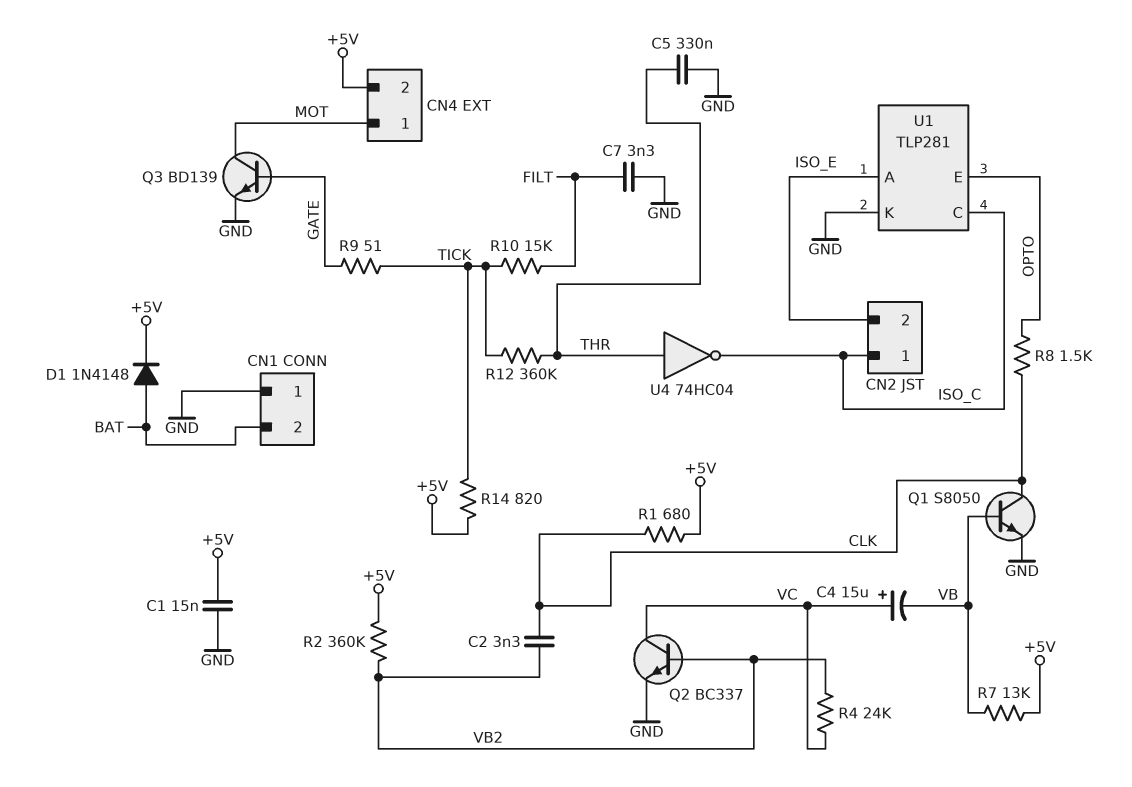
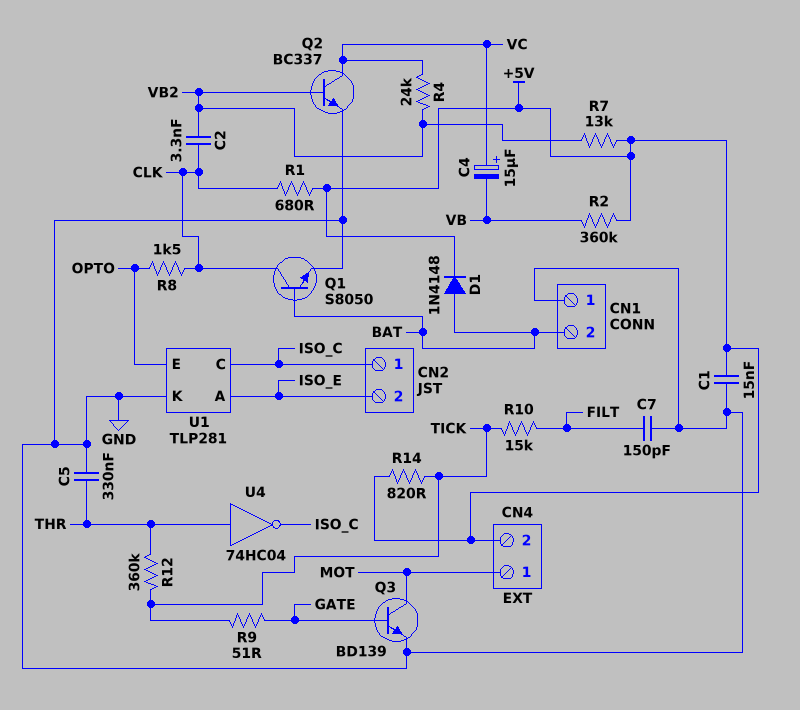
C7: 3.3nF (FILT, GND) -> 150pF (FILT, GND)
Q1: NPN S8050 (B VB, C CLK, E GND) -> NPN S8050 (B BAT, C CLK, E GND)
R2: 360k (+5V, VB2) -> 360k (+5V, VB)
R7: 13k (+5V, VB) -> 13k (+5V, VB2)

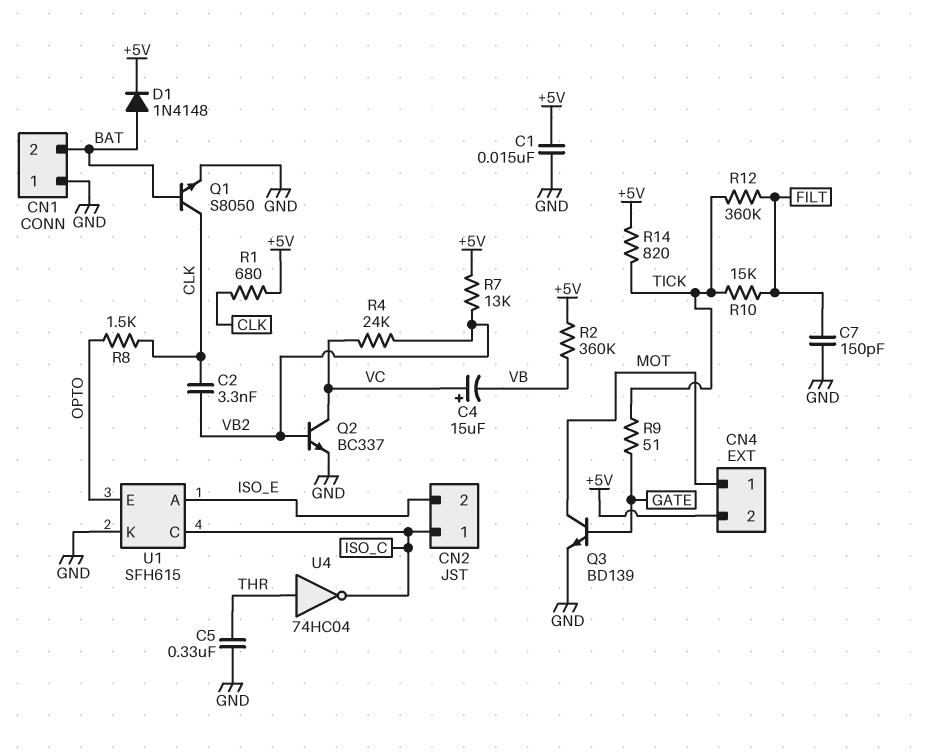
R12: 360k (THR, TICK) -> 360k (FILT, TICK)
U1: TLP281 -> SFH615

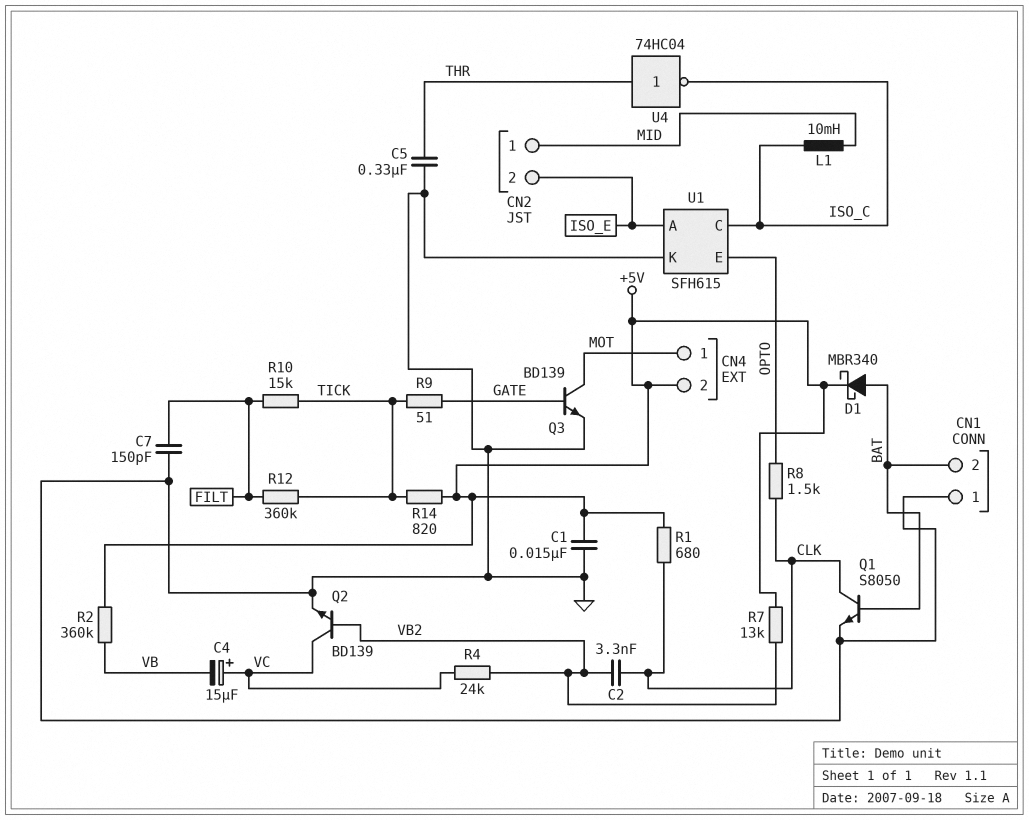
CN2 pin 1: ISO_C -> MID
D1: diode 1N4148 (A BAT, K +5V) -> schottky MBR340 (A BAT, K +5V)
L1: none -> 10mH (ISO_C, MID)
Q2: NPN BC337 (B VB2, C VC, E GND) -> NPN BD139 (B VB2, C VC, E GND)

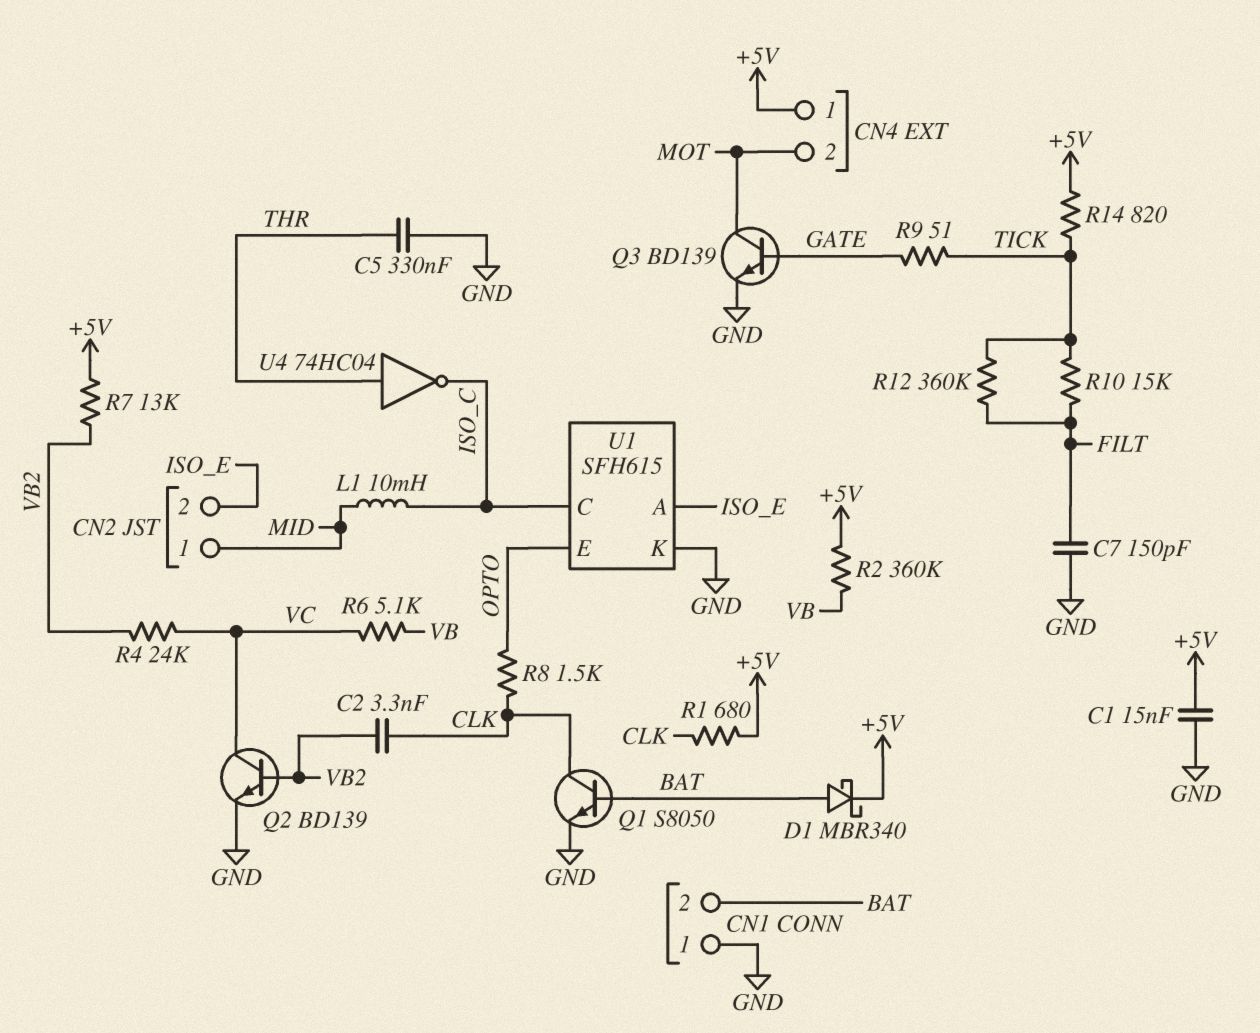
C4: 15uF (plus VC, minus VB) -> none
CN4 pin 1: MOT -> +5V
CN4 pin 2: +5V -> MOT
R6: none -> 5.1k (VB, VC)

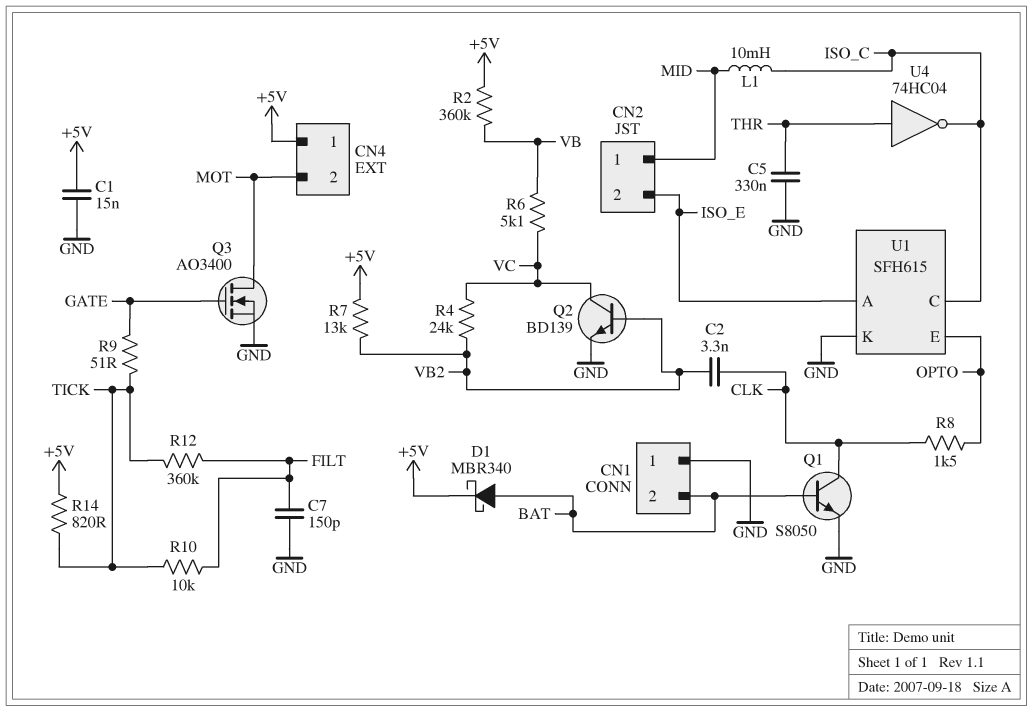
Q3: NPN BD139 (B GATE, C MOT, E GND) -> NMOS AO3400 (G GATE, D MOT, S GND)
R1: 680 (+5V, CLK) -> none
R10: 15k (FILT, TICK) -> 10k (FILT, TICK)

